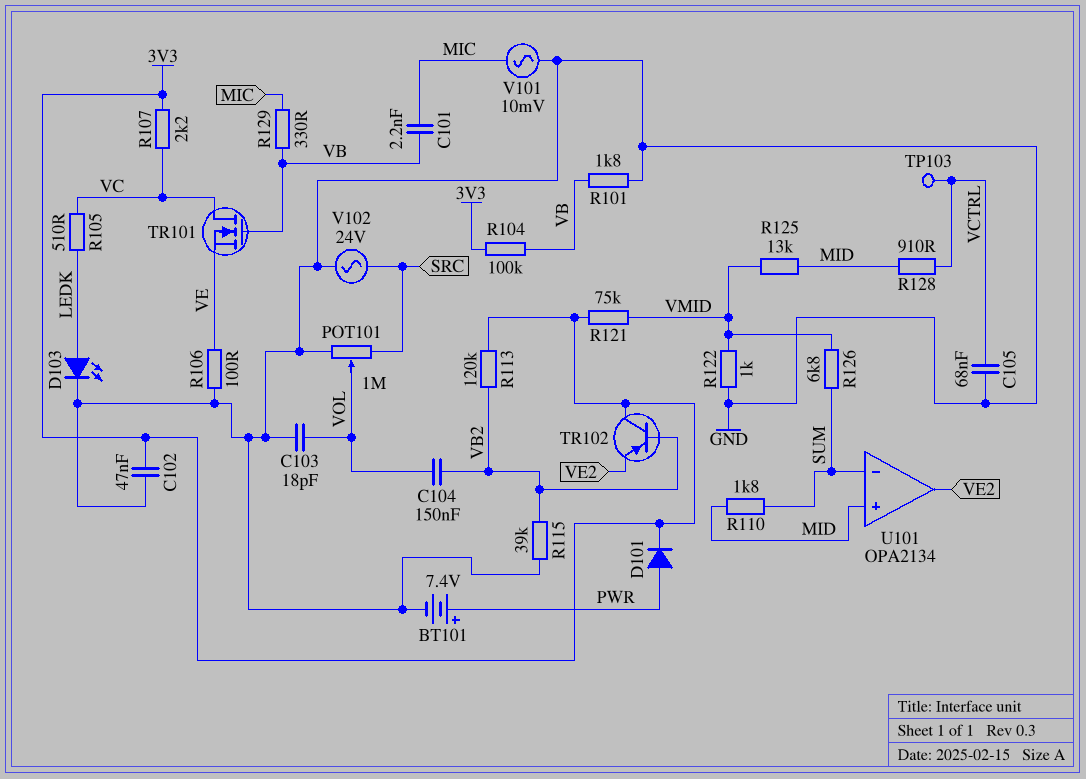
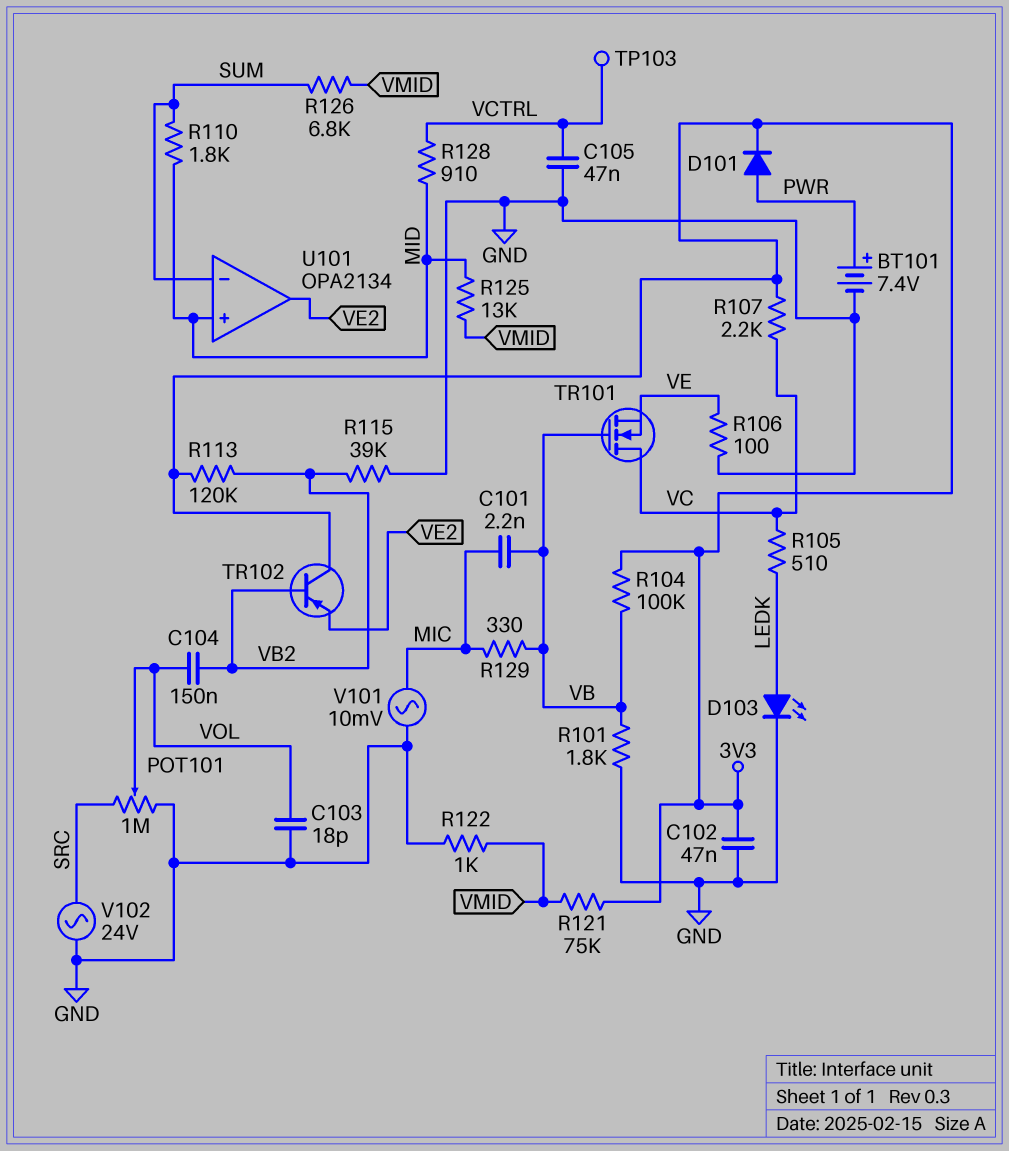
C105: 68nF (GND, VCTRL) -> 47nF (GND, VCTRL)

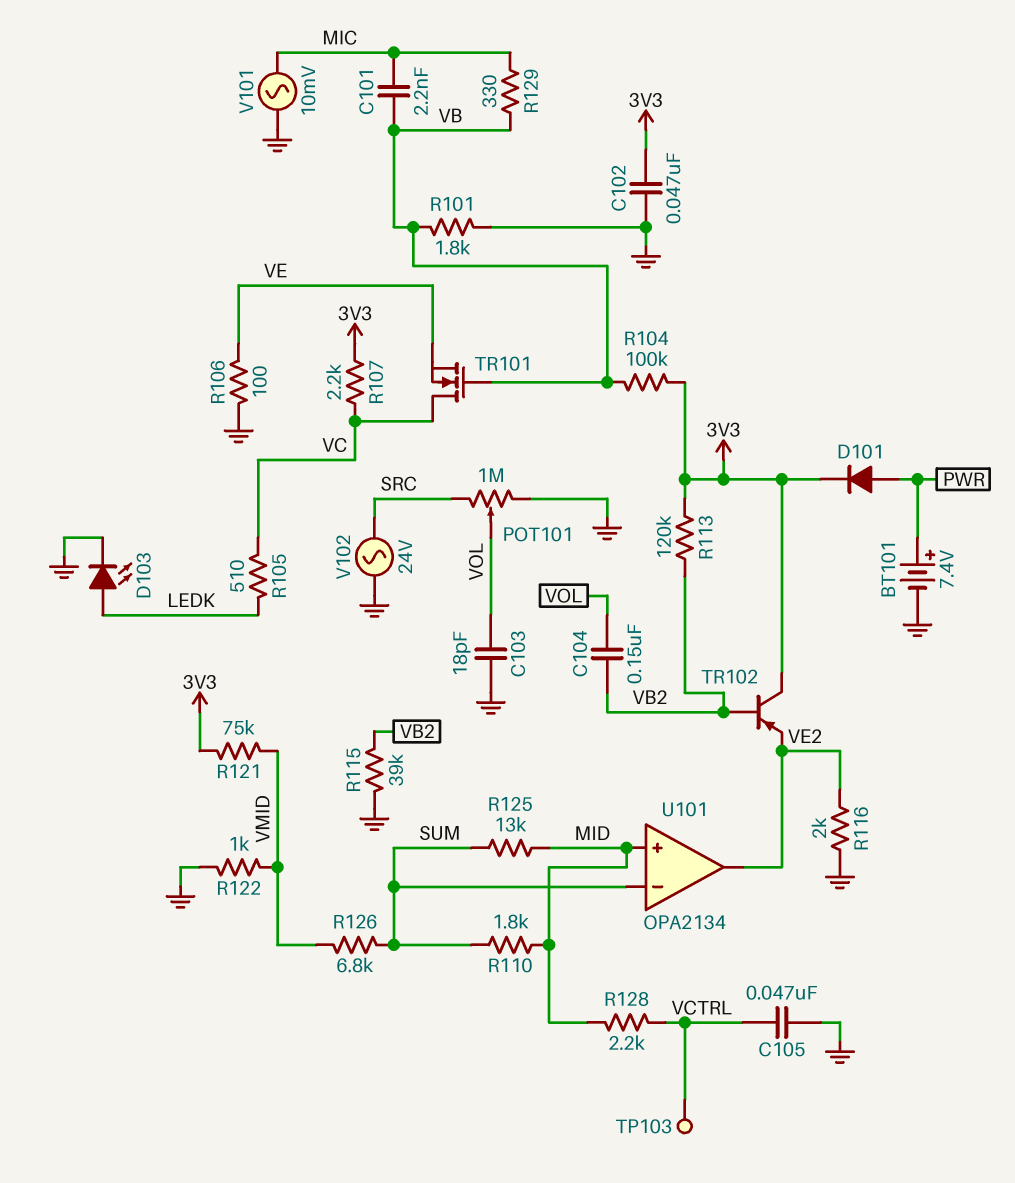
R116: none -> 2k (GND, VE2)
R125: 13k (MID, VMID) -> 13k (MID, SUM)
R128: 910 (MID, VCTRL) -> 2.2k (MID, VCTRL)

